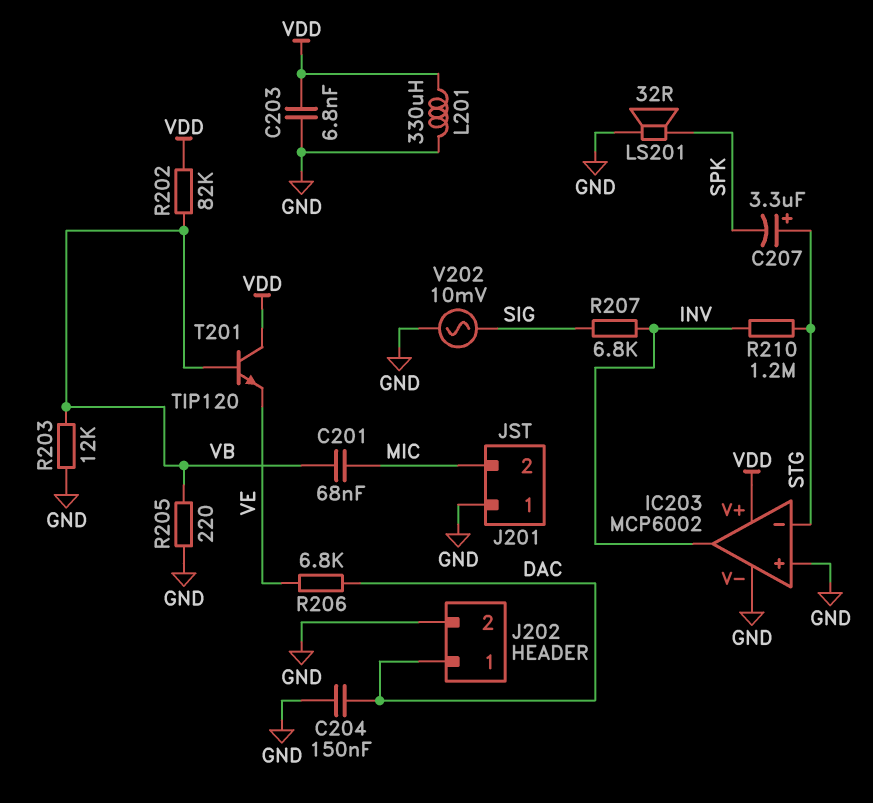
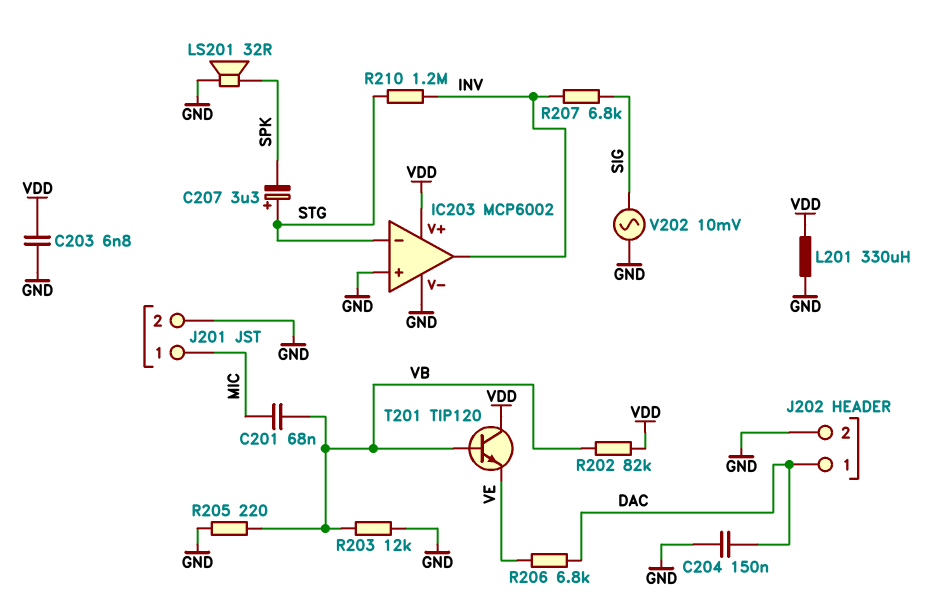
J201 pin 1: GND -> MIC
J201 pin 2: MIC -> GND

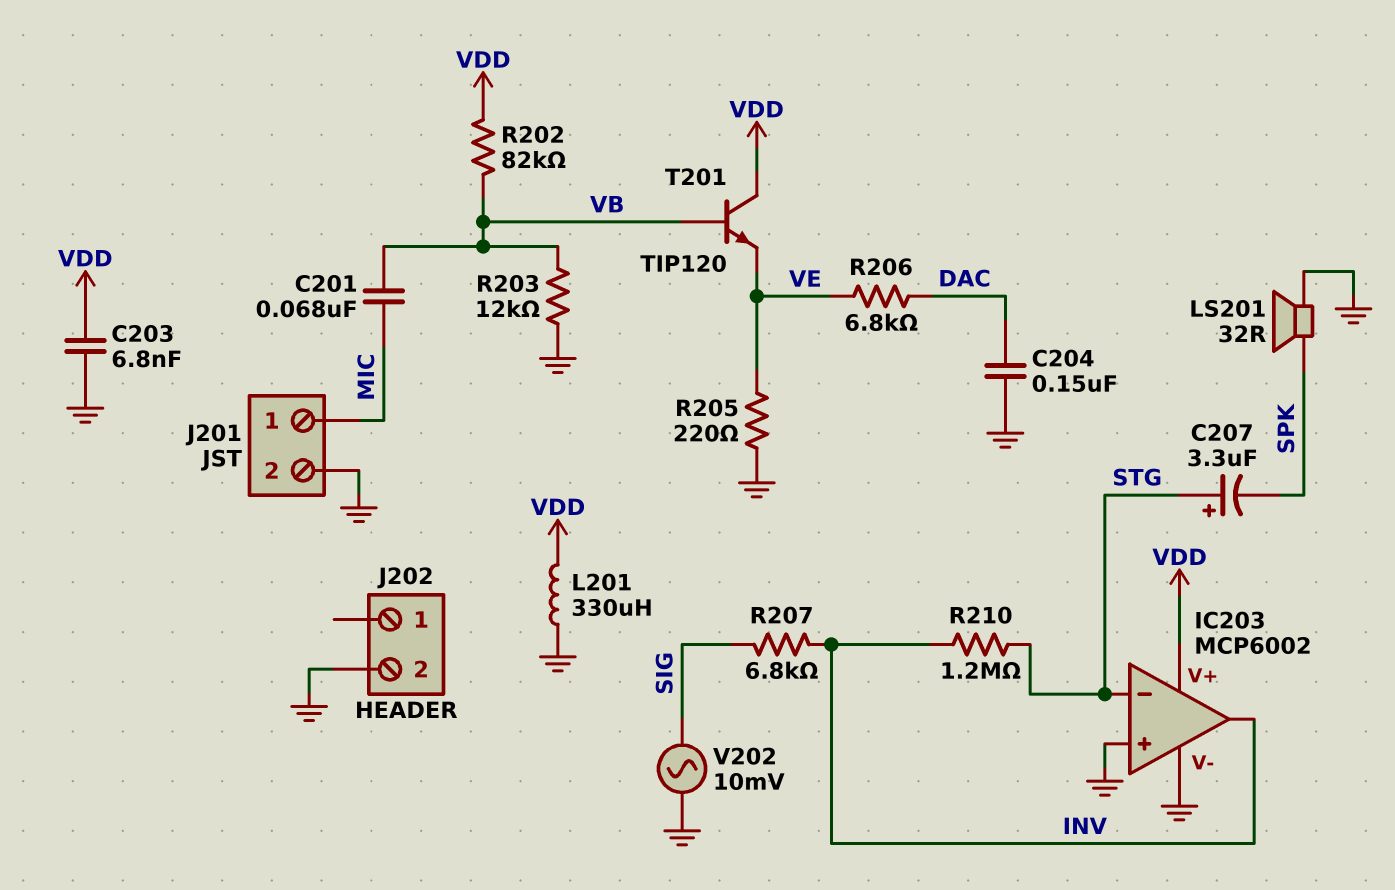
J202 pin 1: DAC -> none
R205: 220 (GND, VB) -> 220 (GND, VE)

